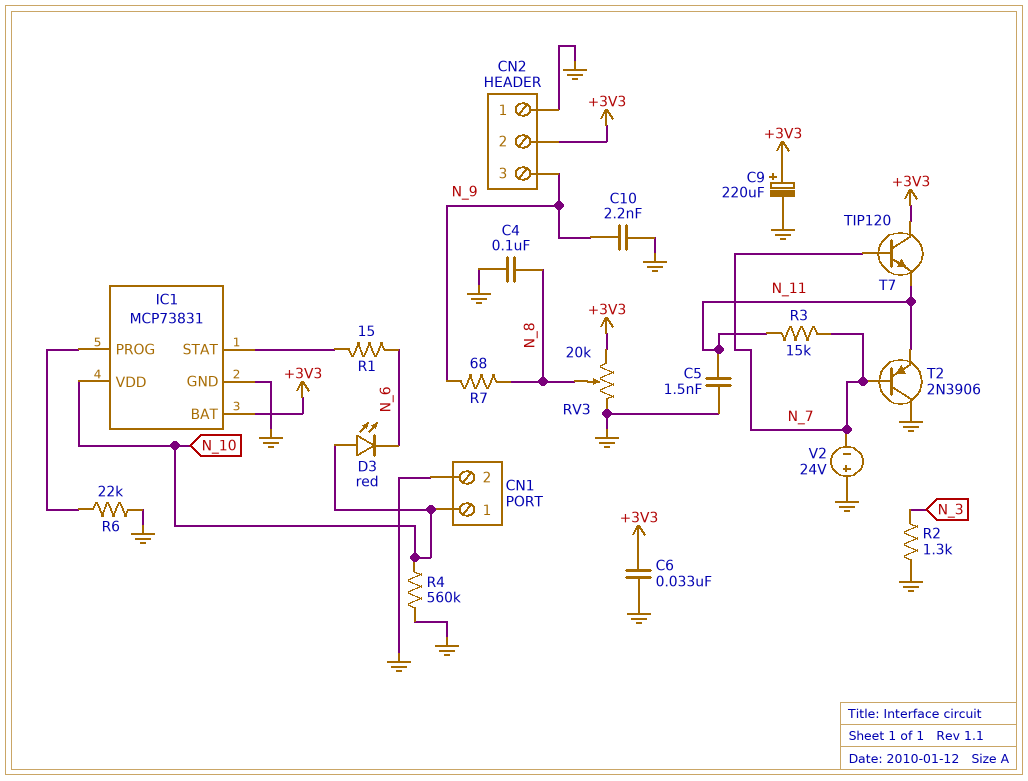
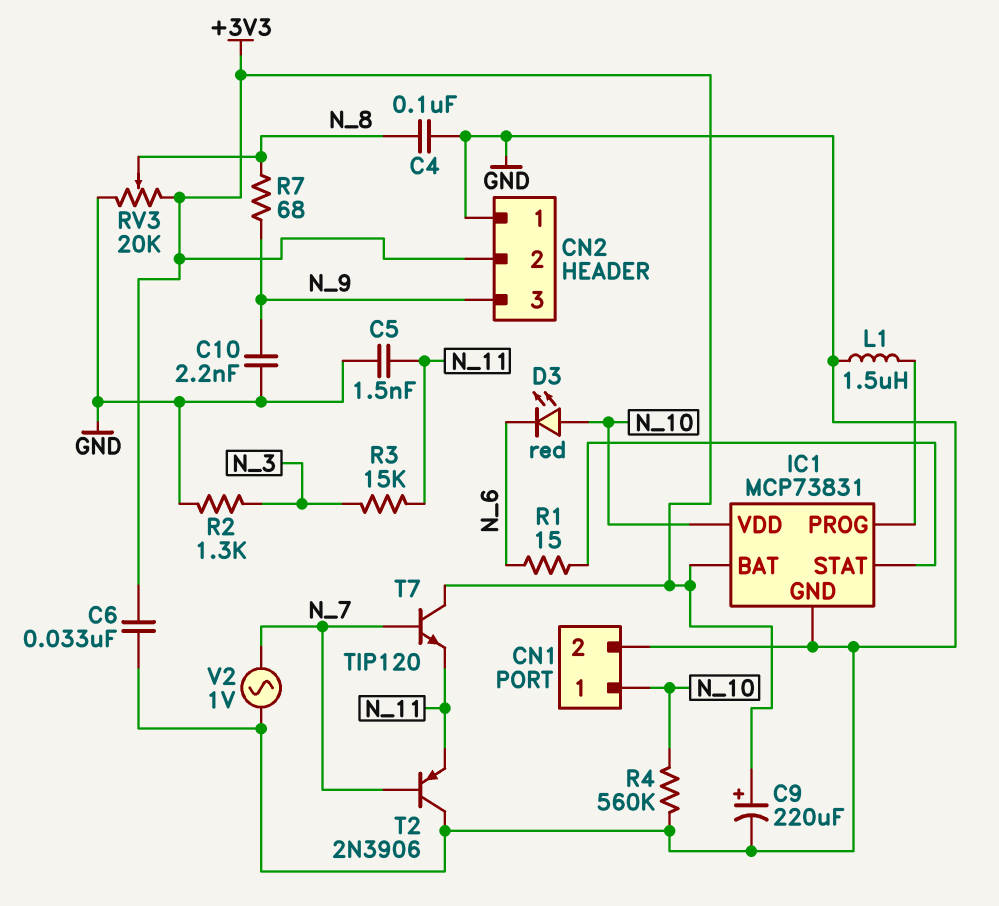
L1: none -> 1.5uH (GND, IC1/PROG)
R3: 15k (N_7, N_11) -> 15k (N_3, N_11)
R6: 22k (GND, IC1/PROG) -> none
V2: 24V (plus GND, minus N_7) -> AC 1V (GND, N_7)

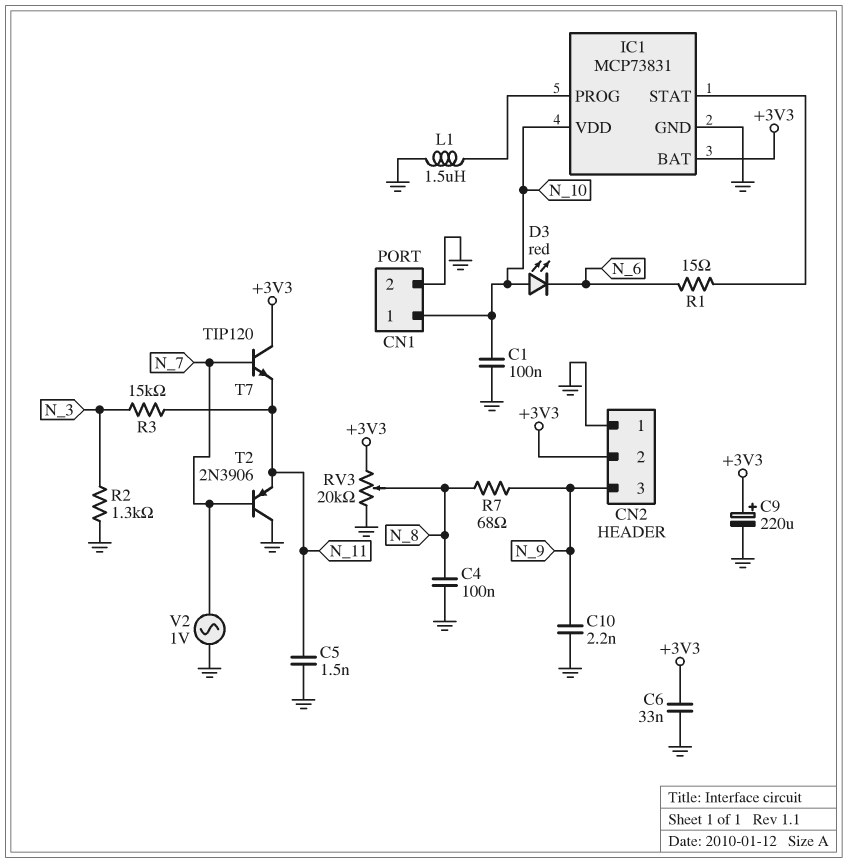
C1: none -> 100nF (GND, N_10)
R4: 560k (GND, N_10) -> none

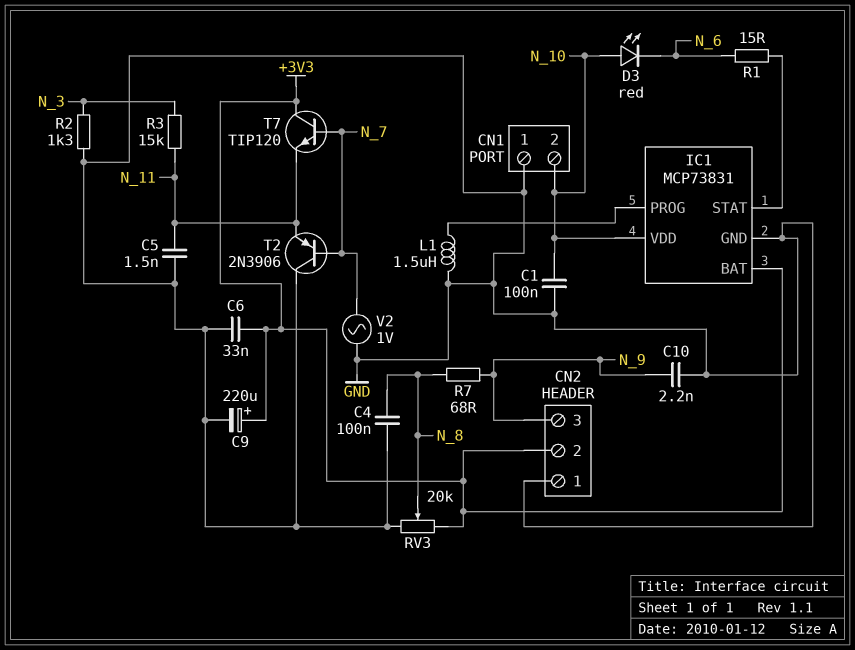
CN1 pin 1: N_10 -> GND
CN1 pin 2: GND -> N_10

